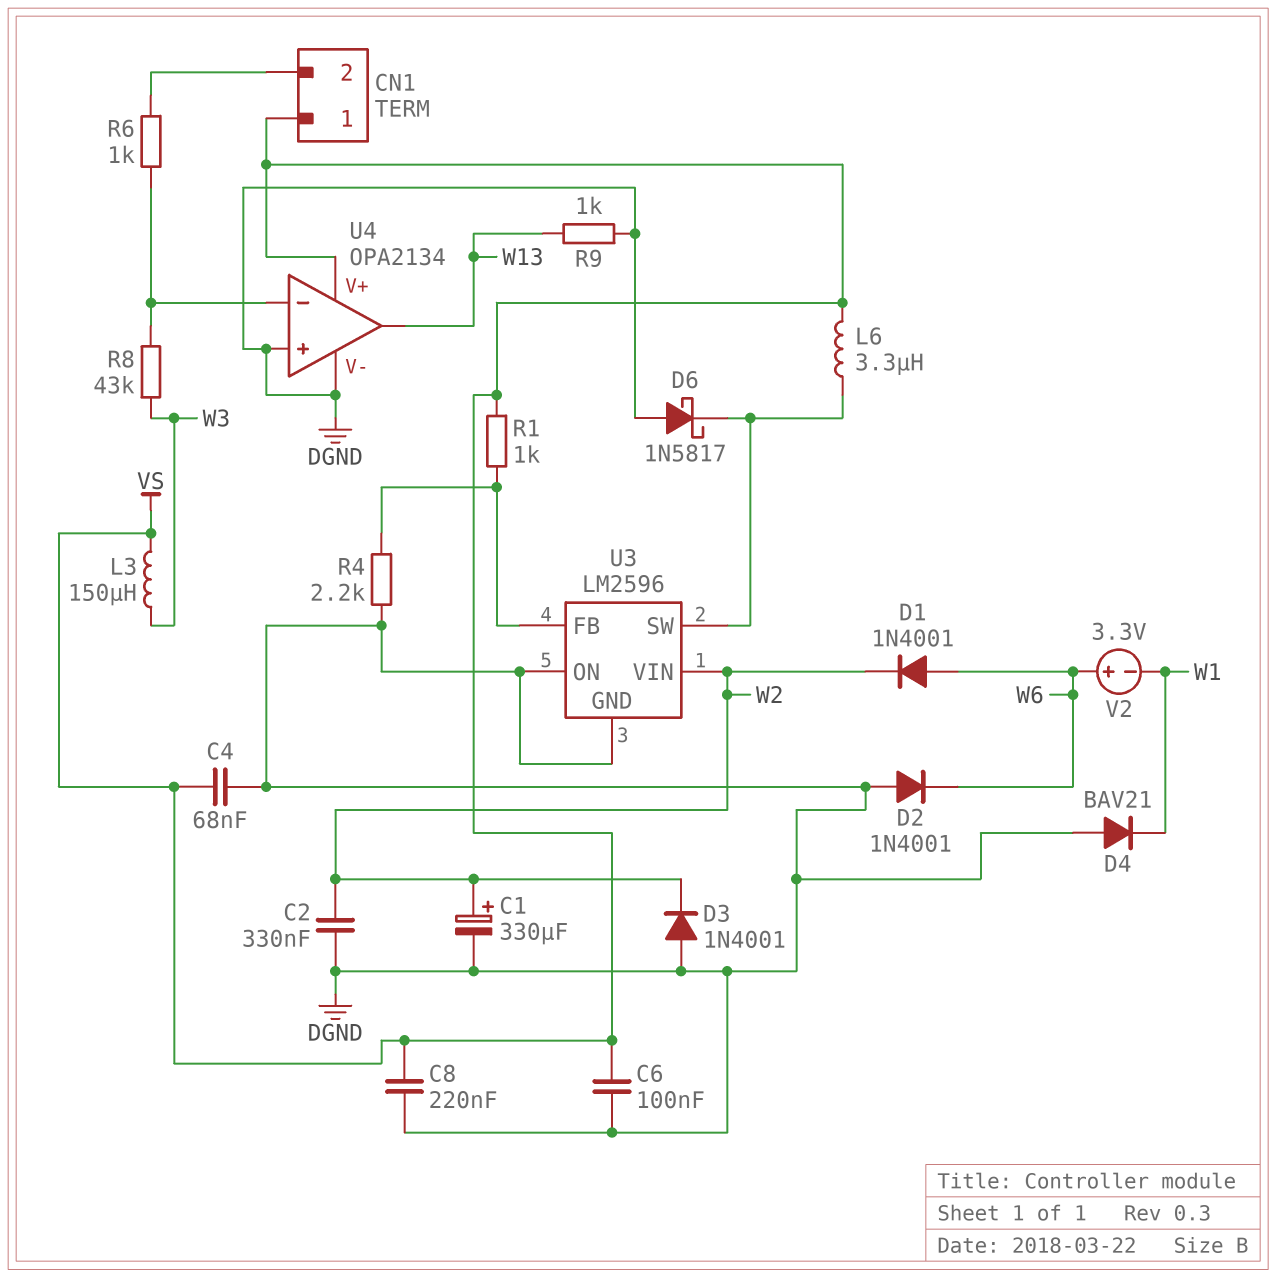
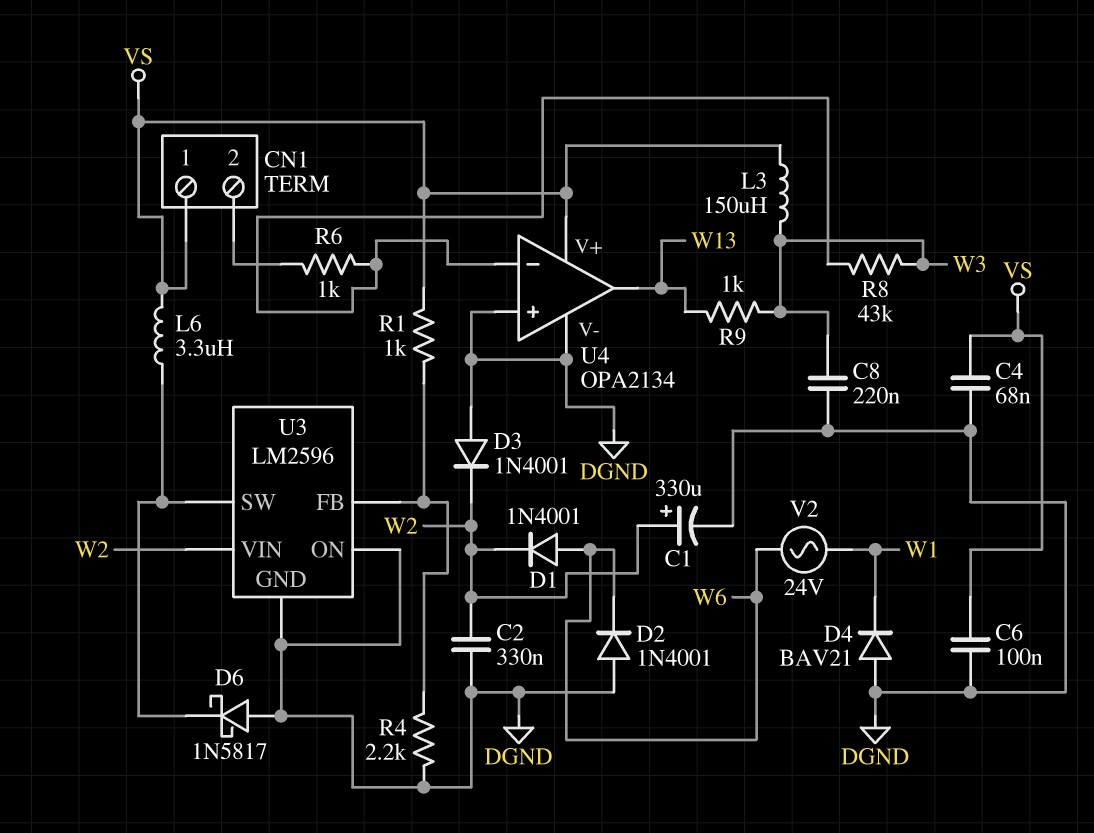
C8: 220nF (DGND, VS) -> 220nF (DGND, W3)
R9: 1k (DGND, W13) -> 1k (W3, W13)
V2: 3.3V (plus W6, minus W1) -> AC 24V (W1, W6)

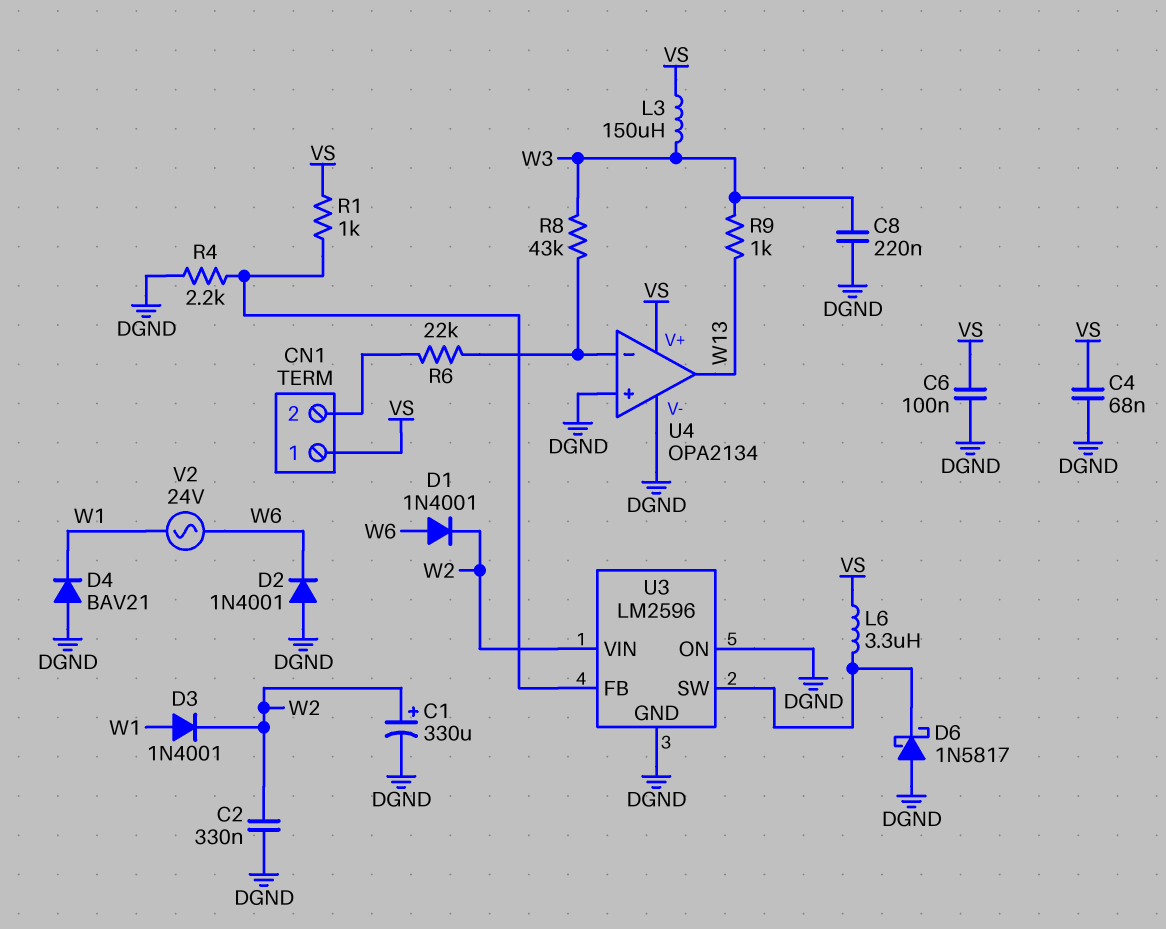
D3: diode 1N4001 (A DGND, K W2) -> diode 1N4001 (A W1, K W2)
R6: 1k (CN1/2, U4/in-) -> 22k (CN1/2, U4/in-)

